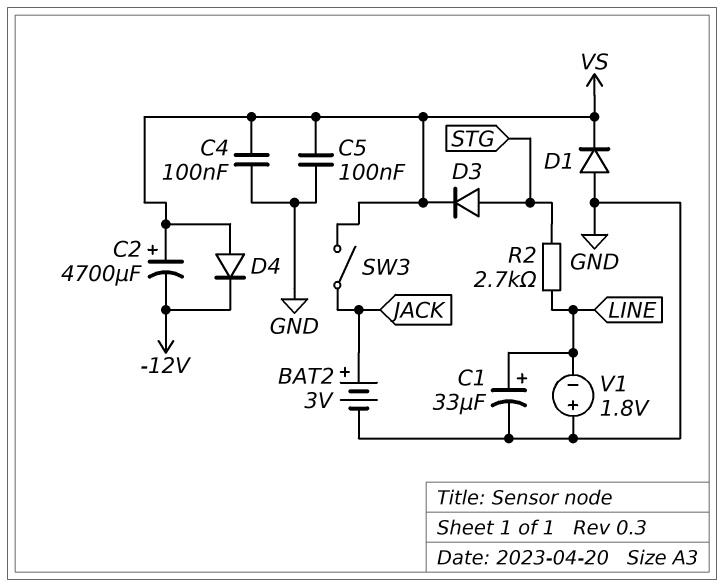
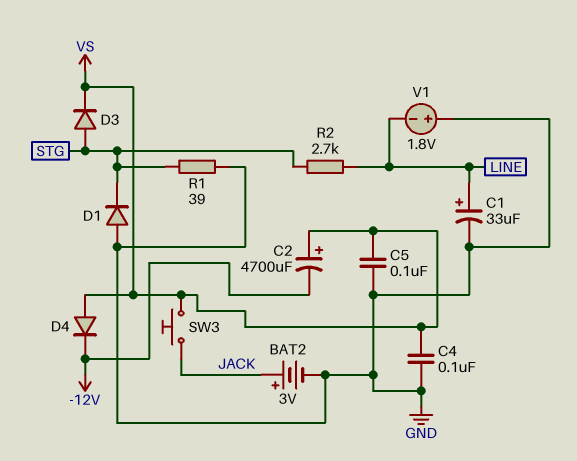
D1: diode (A GND, K VS) -> diode (A GND, K STG)
R1: none -> 39 (GND, STG)
SW3: switch (JACK, VS) -> button (JACK, VS)

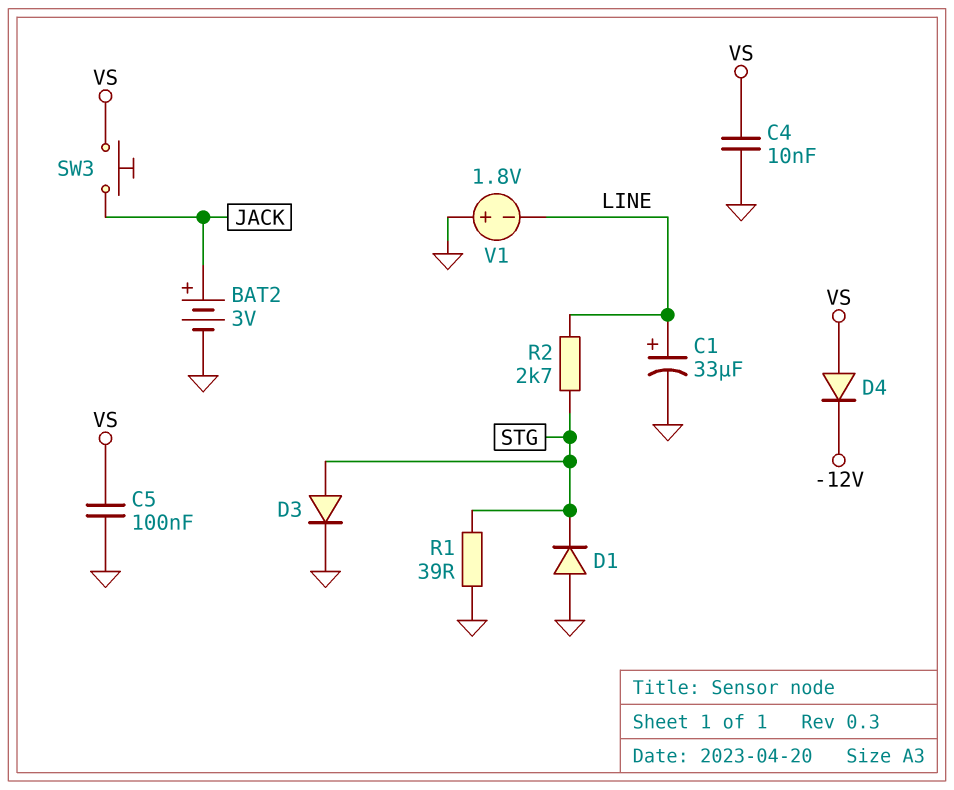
C2: 4700uF (plus VS, minus -12V) -> none
C4: 100nF (GND, VS) -> 10nF (GND, VS)
D3: diode (A STG, K VS) -> diode (A STG, K GND)

